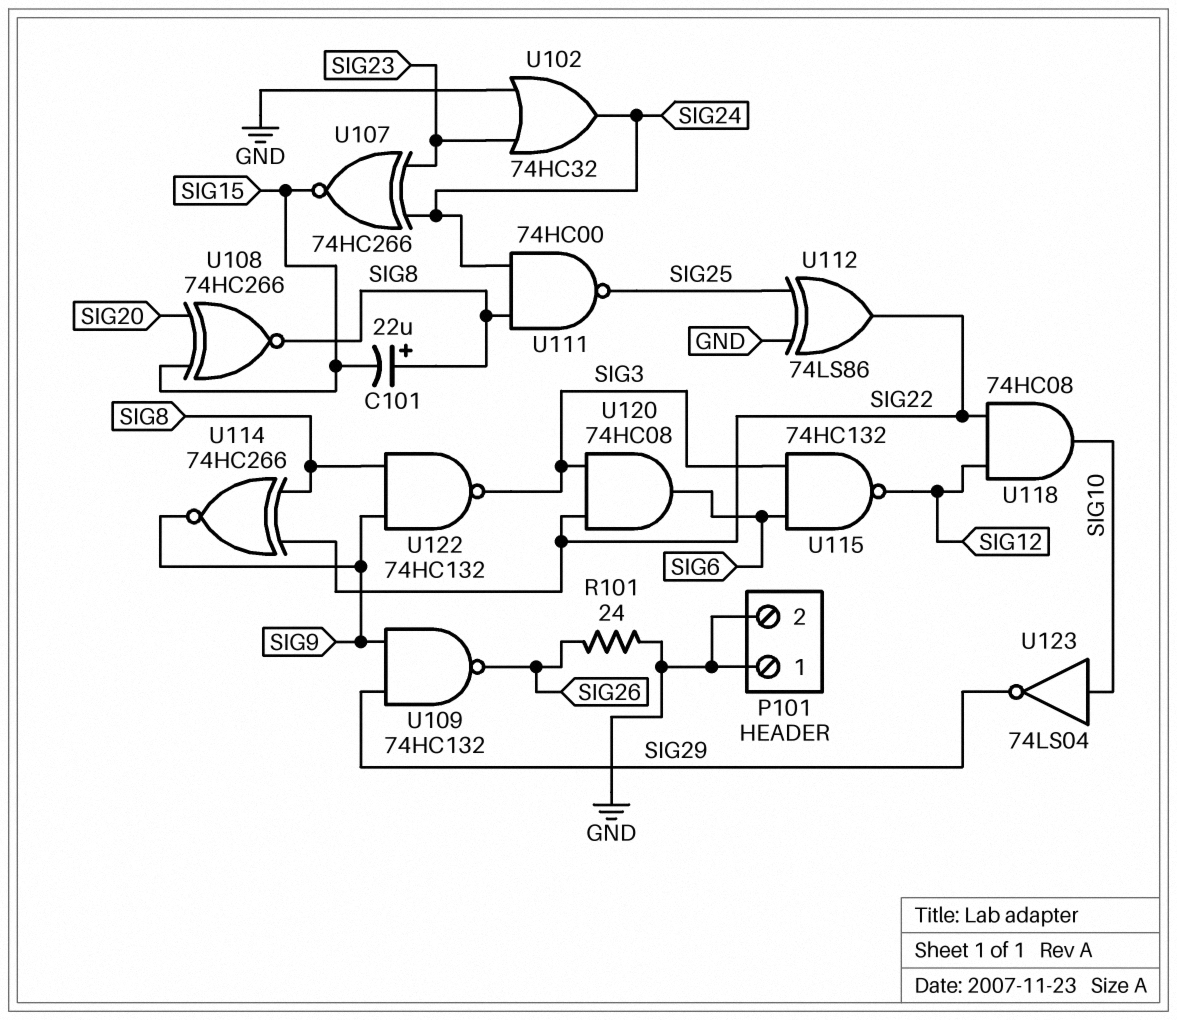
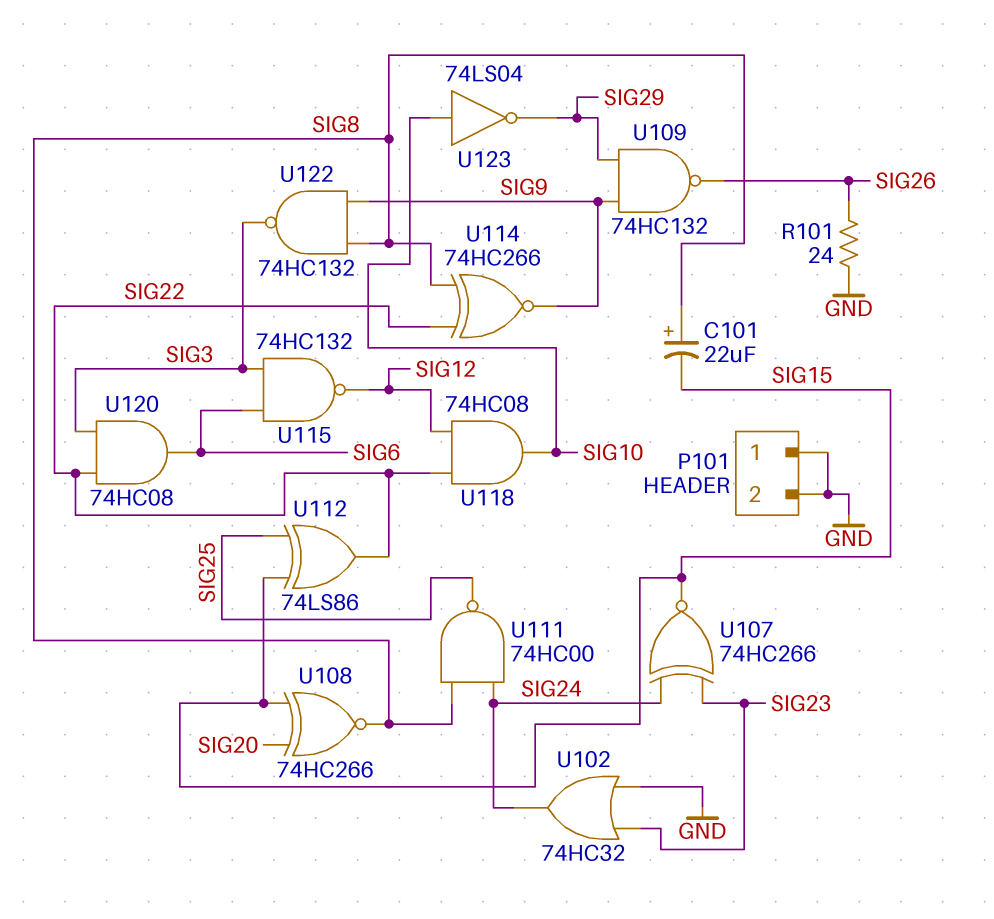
U112: XOR 74LS86 (in GND, in SIG25, out SIG22) -> XOR 74LS86 (in SIG15, in SIG25, out SIG22)

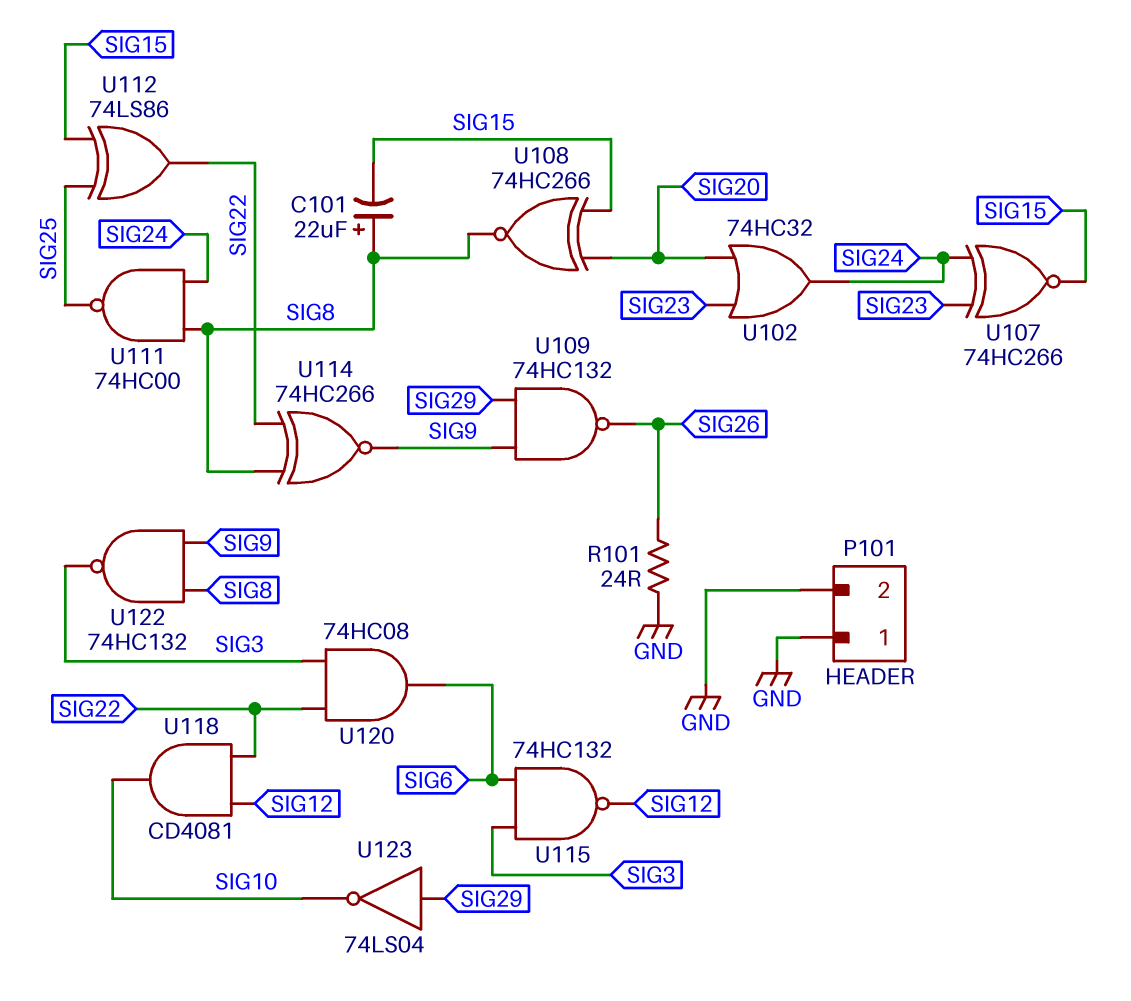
U102: OR 74HC32 (in GND, in SIG23, out SIG24) -> OR 74HC32 (in SIG20, in SIG23, out SIG24)
U118: AND 74HC08 (in SIG12, in SIG22, out SIG10) -> AND CD4081 (in SIG12, in SIG22, out SIG10)
U123: NOT 74LS04 (in SIG10, out SIG29) -> NOT 74LS04 (in SIG29, out SIG10)

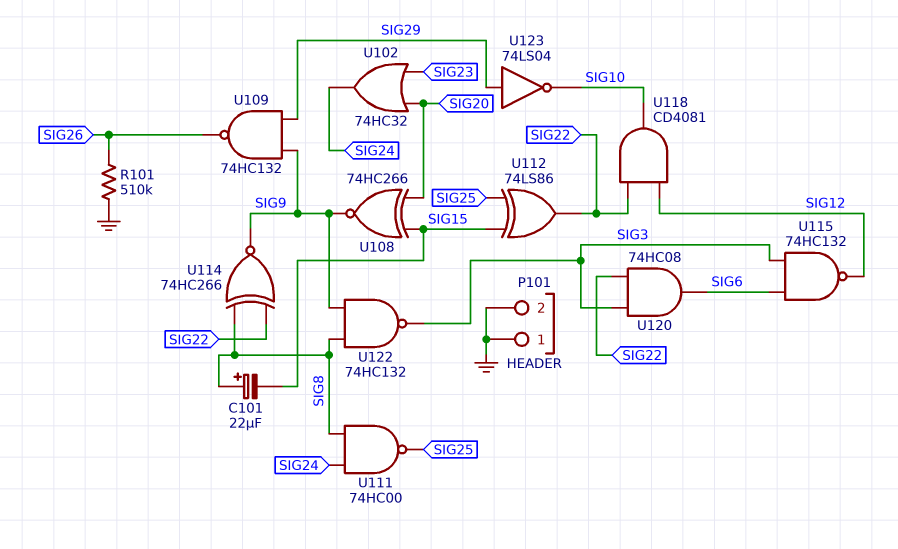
R101: 24 (GND, SIG26) -> 510k (GND, SIG26)
U107: XNOR 74HC266 (in SIG23, in SIG24, out SIG15) -> none
U108: XNOR 74HC266 (in SIG15, in SIG20, out SIG8) -> XNOR 74HC266 (in SIG15, in SIG20, out SIG9)

